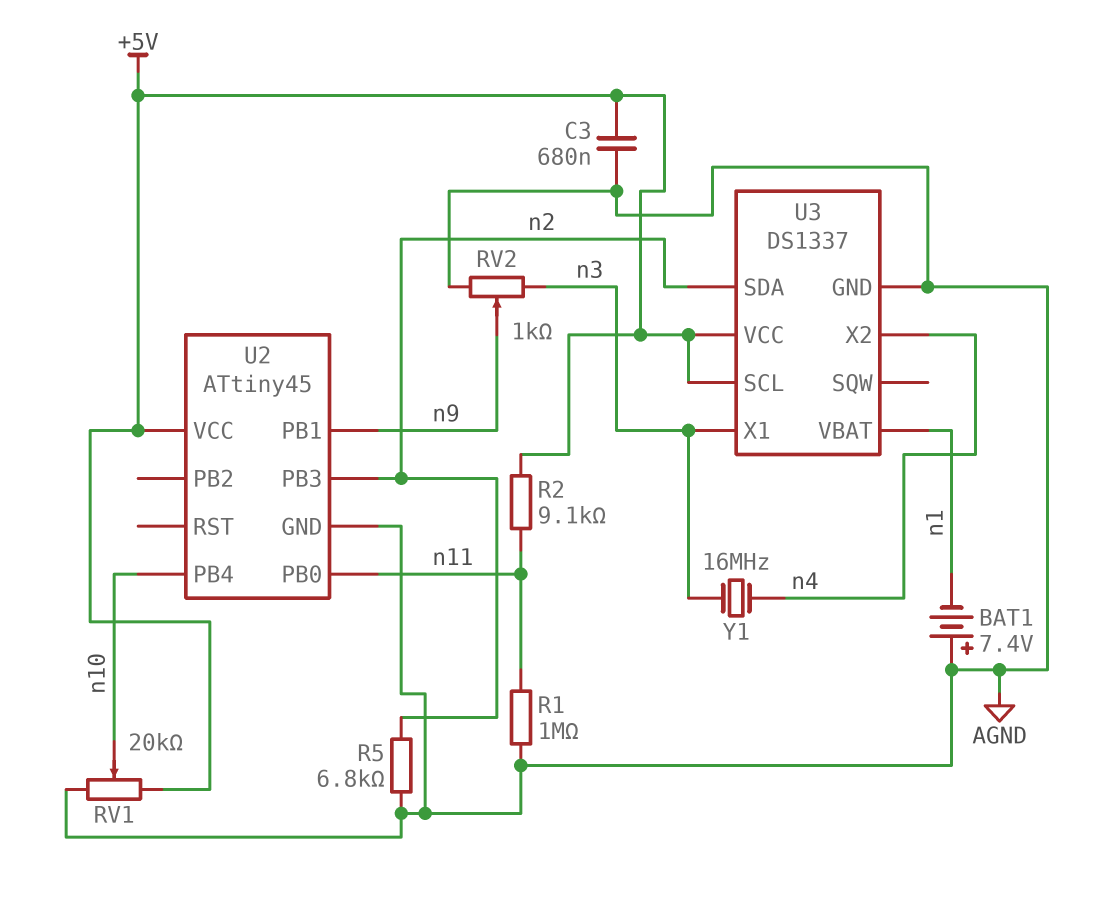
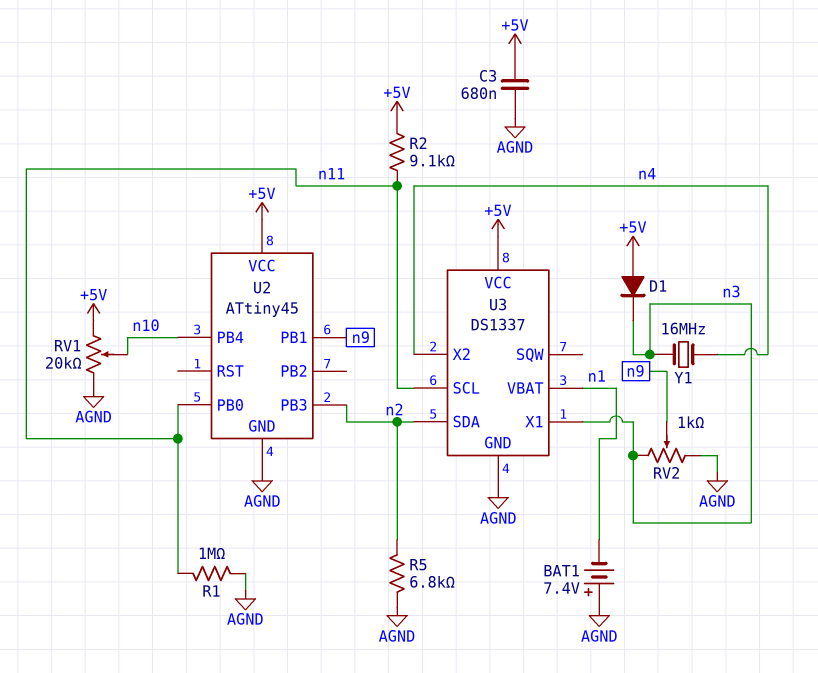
D1: none -> diode (A +5V, K n3)
U3 pin SCL: +5V -> n11

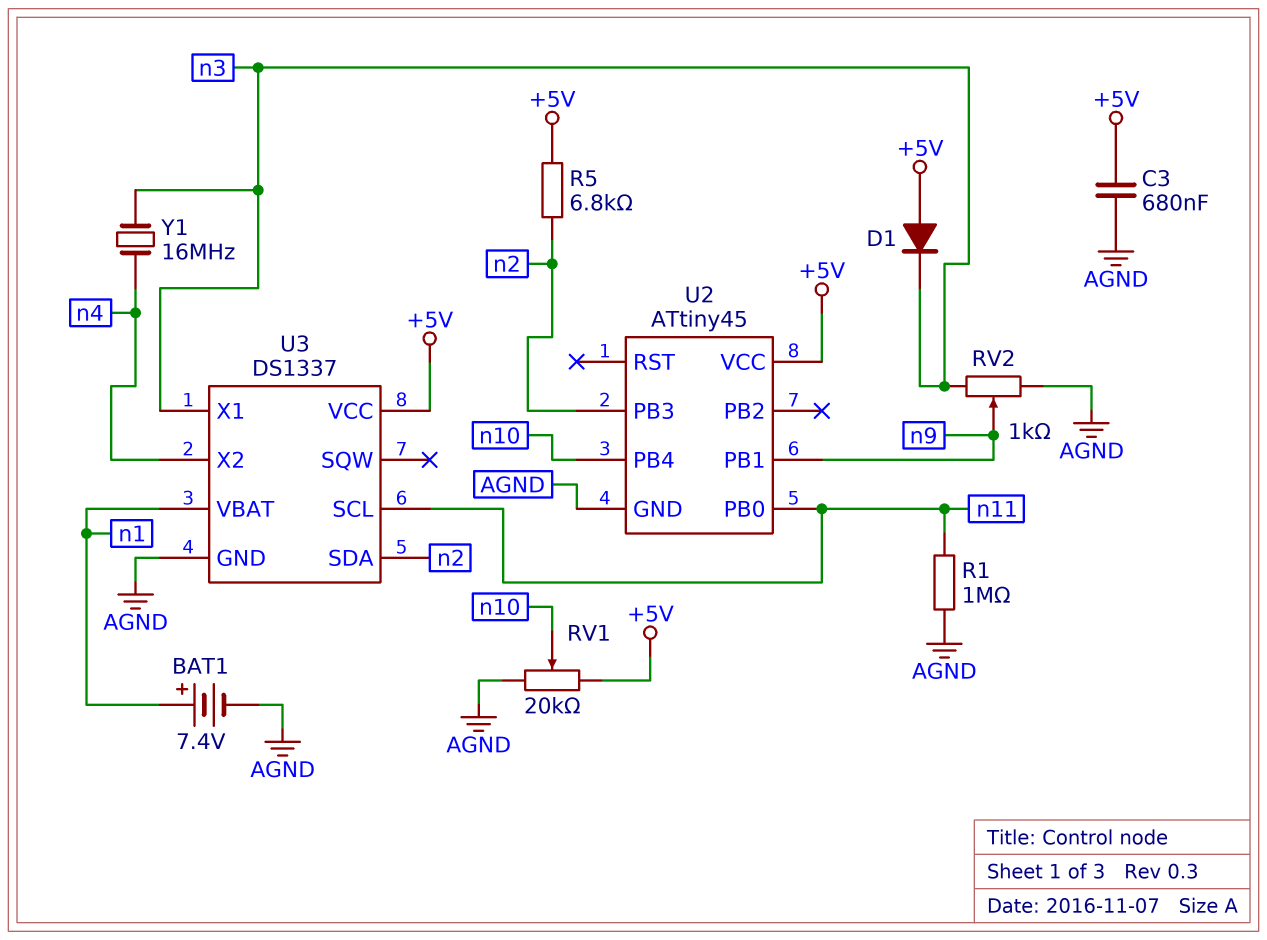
BAT1: 7.4V (plus AGND, minus n1) -> 7.4V (plus n1, minus AGND)
R2: 9.1k (+5V, n11) -> none
R5: 6.8k (AGND, n2) -> 6.8k (+5V, n2)

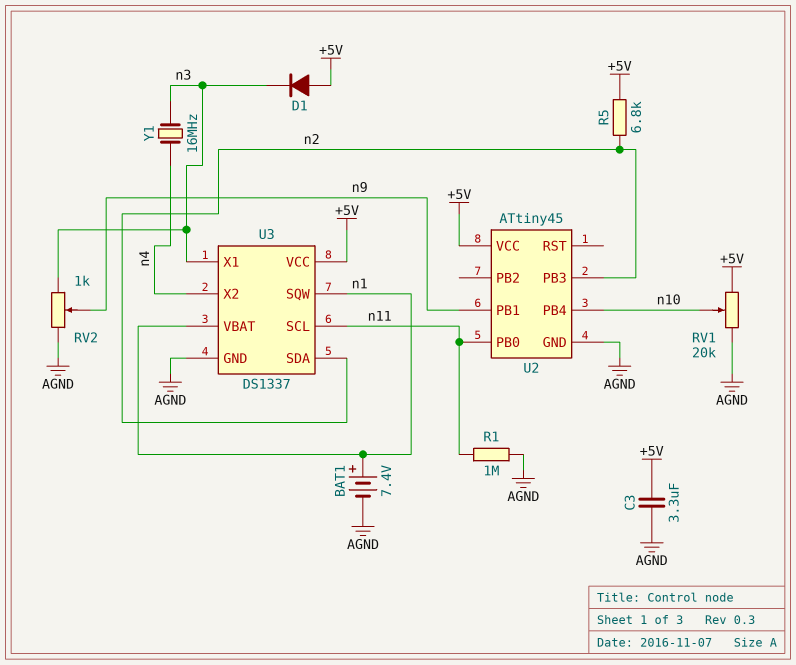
C3: 680nF (+5V, AGND) -> 3.3uF (+5V, AGND)
U3 pin SQW: none -> n1

